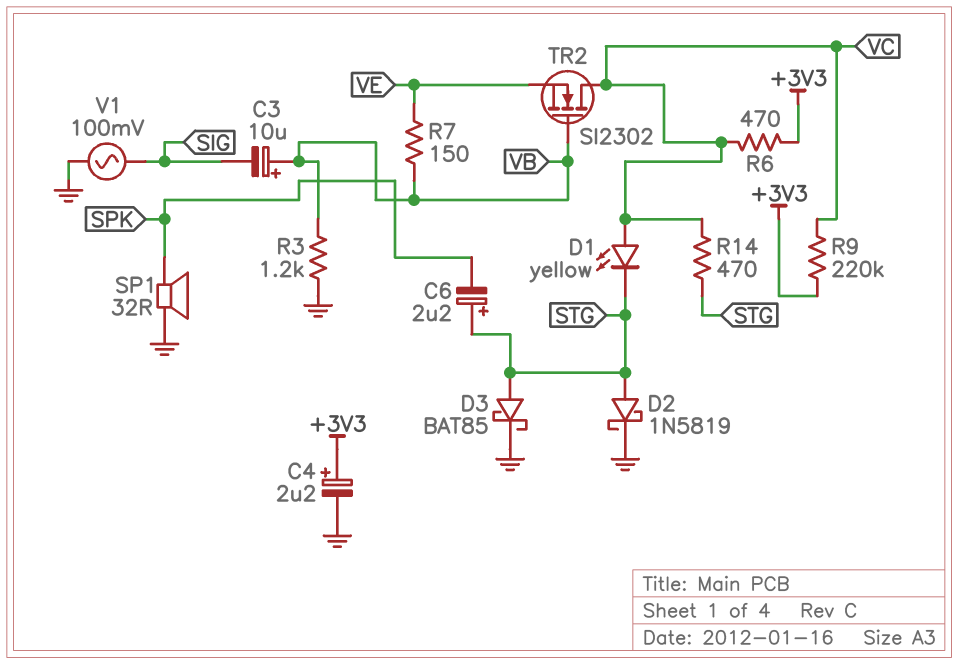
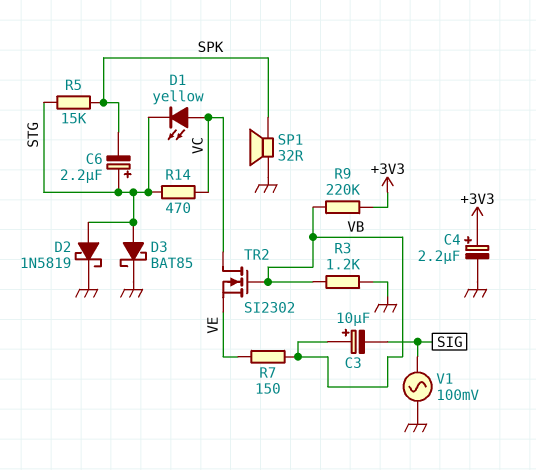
R5: none -> 15k (SPK, STG)
R6: 470 (+3V3, VC) -> none
R9: 220k (+3V3, VC) -> 220k (+3V3, VB)

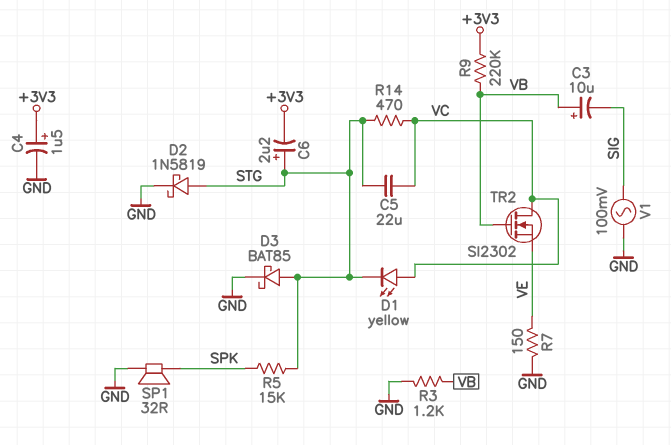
C4: 2.2uF (plus +3V3, minus GND) -> 1.5uF (plus +3V3, minus GND)
C5: none -> 22uF (STG, VC)
C6: 2.2uF (plus STG, minus SPK) -> 2.2uF (plus STG, minus +3V3)
R7: 150 (VB, VE) -> 150 (GND, VE)

